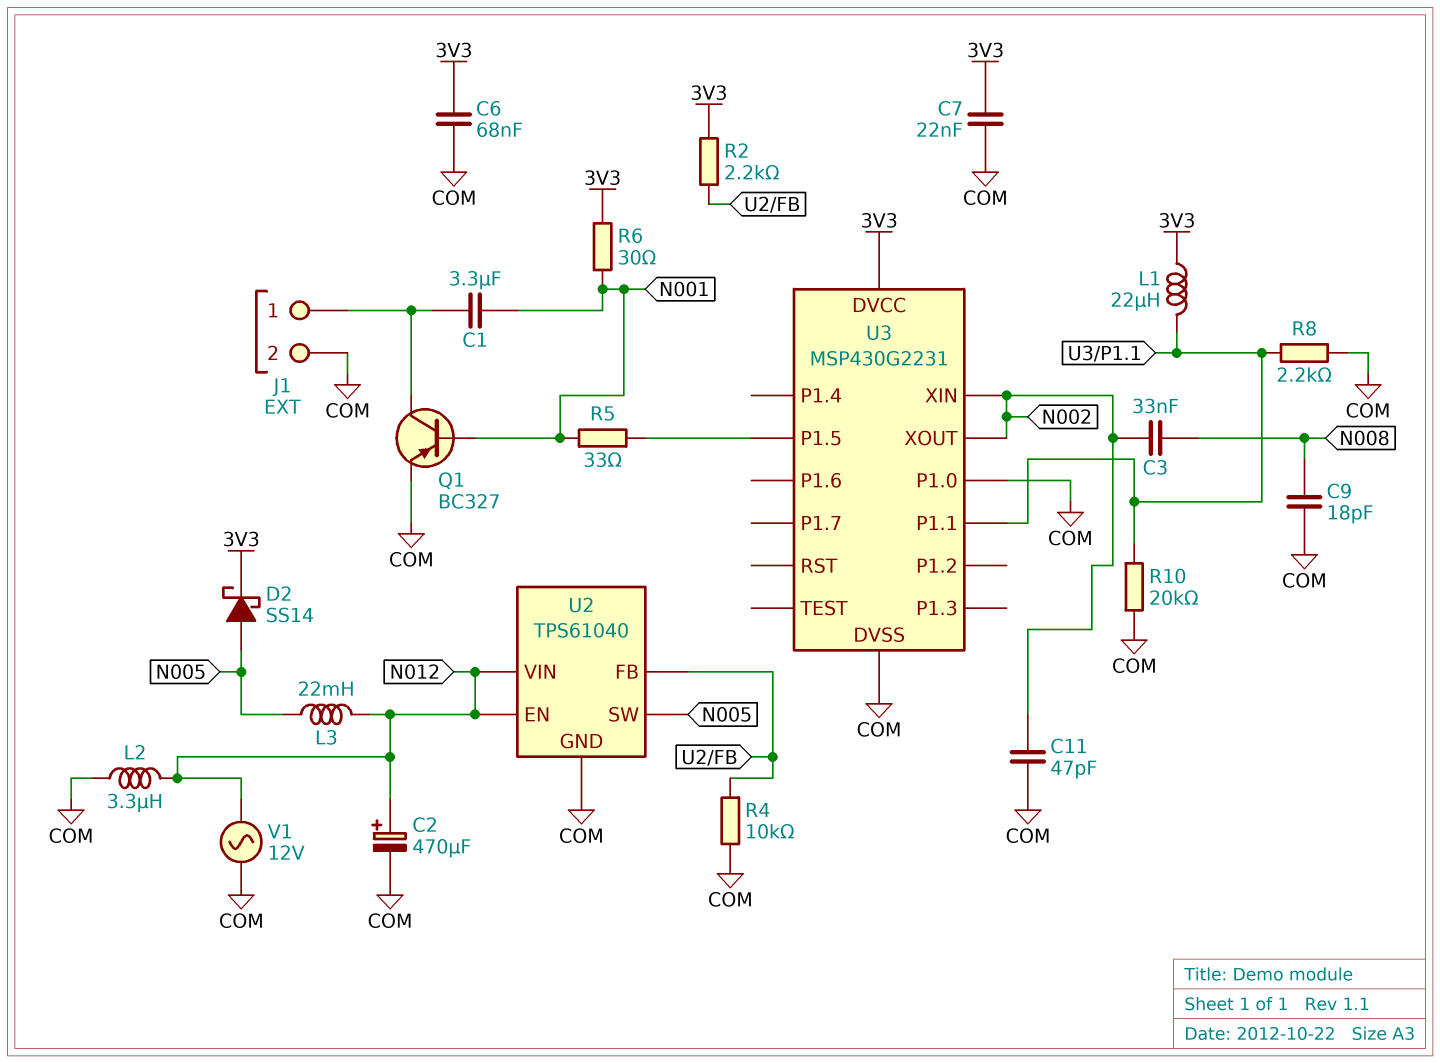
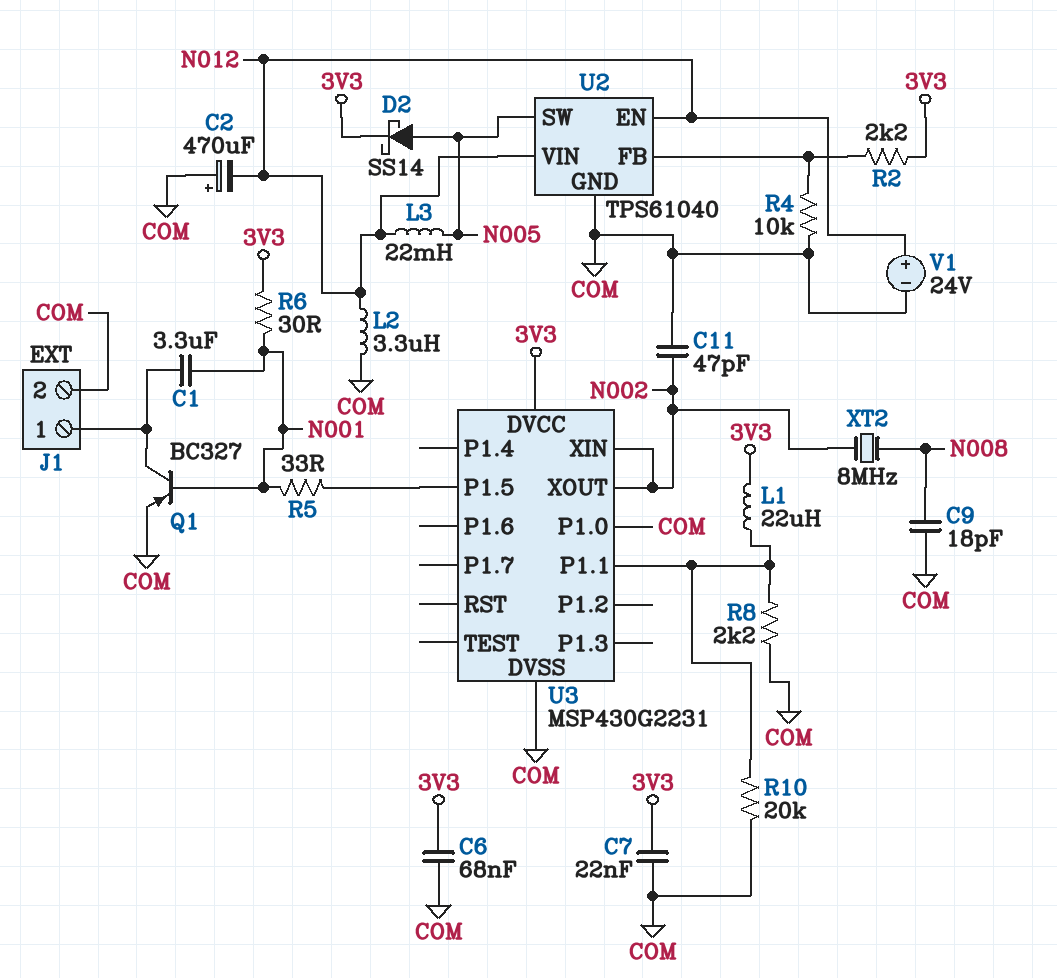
C2: 470uF (plus N012, minus COM) -> 470uF (plus COM, minus N012)
C3: 33nF (N002, N008) -> none
V1: AC 12V (COM, N012) -> 24V (plus N012, minus COM)
XT2: none -> 8MHz (N002, N008)

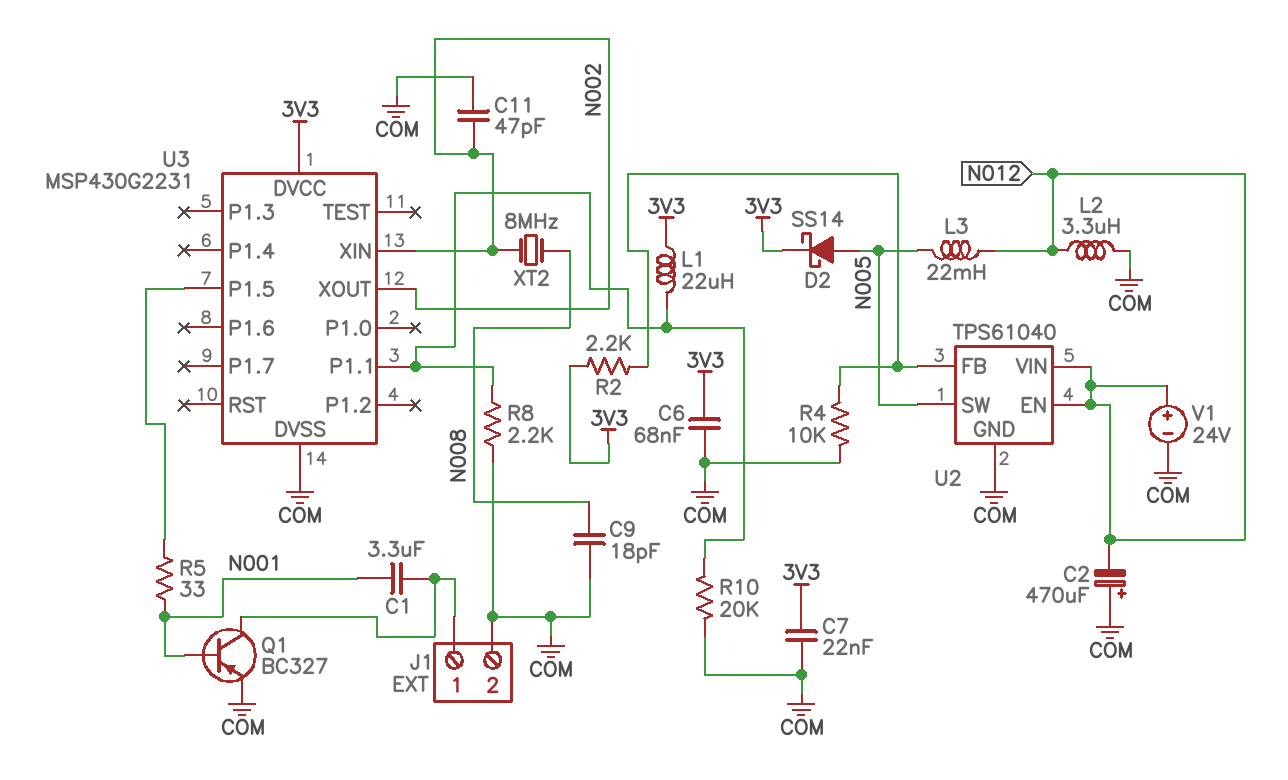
R6: 30 (3V3, N001) -> none
U3 pin P1.0: COM -> none

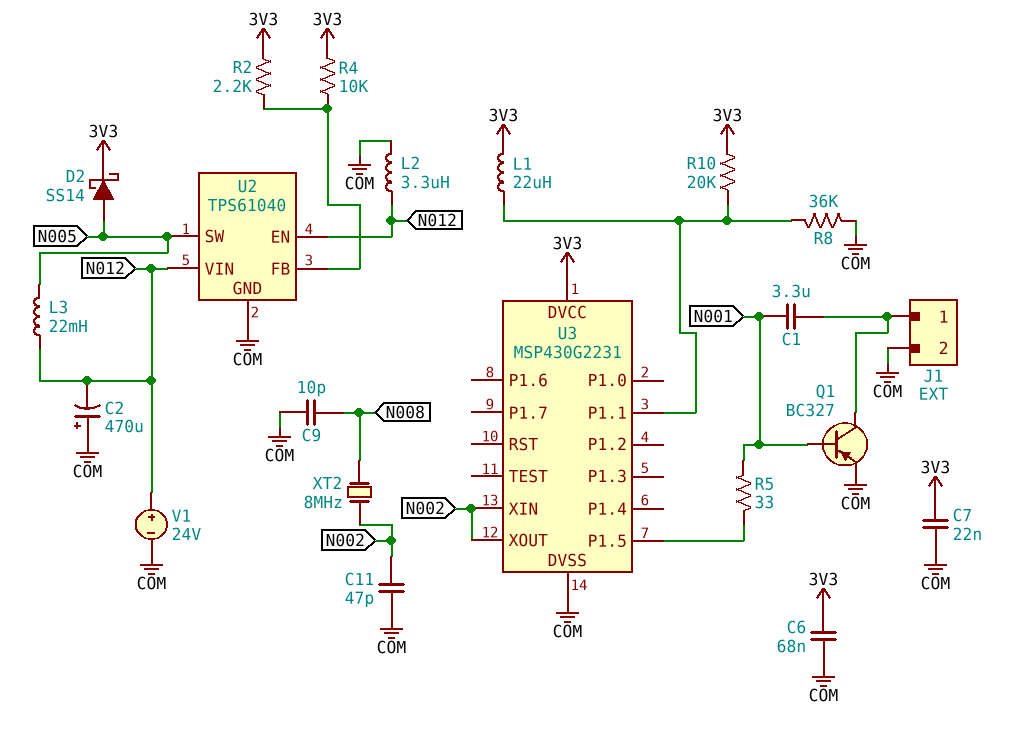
C9: 18pF (COM, N008) -> 10pF (COM, N008)
R4: 10k (COM, U2/FB) -> 10k (3V3, U2/FB)
R8: 2.2k (COM, U3/P1.1) -> 36k (COM, U3/P1.1)
R10: 20k (COM, U3/P1.1) -> 20k (3V3, U3/P1.1)

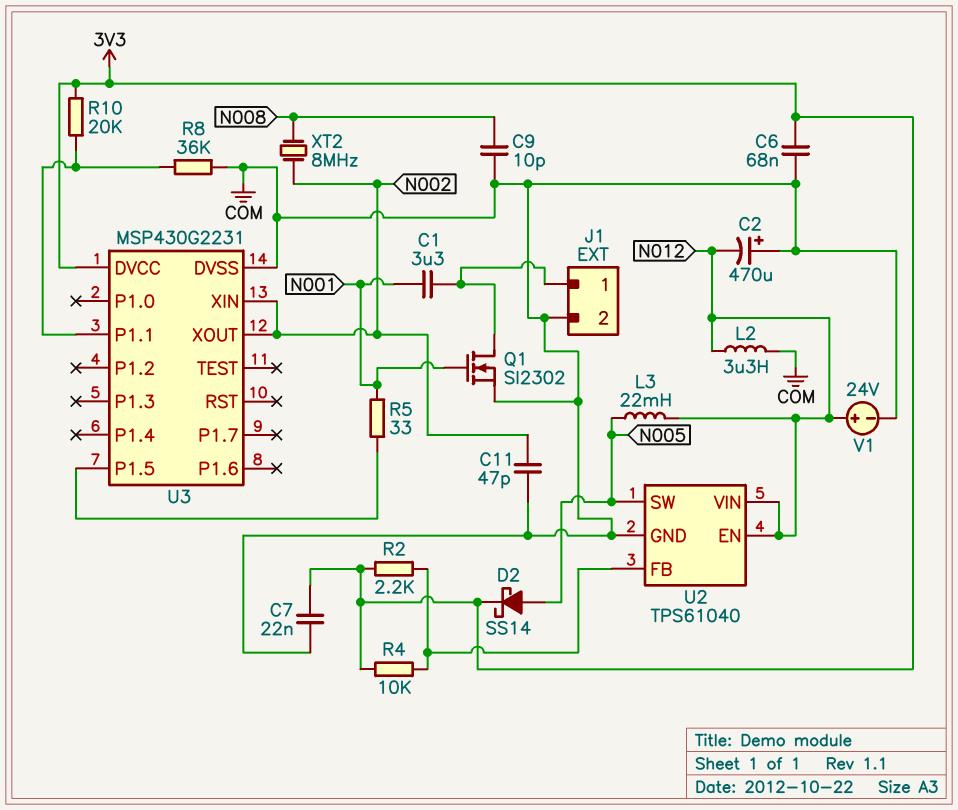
L1: 22uH (3V3, U3/P1.1) -> none
Q1: PNP BC327 (B N001, C J1/1, E COM) -> NMOS SI2302 (G N001, D J1/1, S COM)

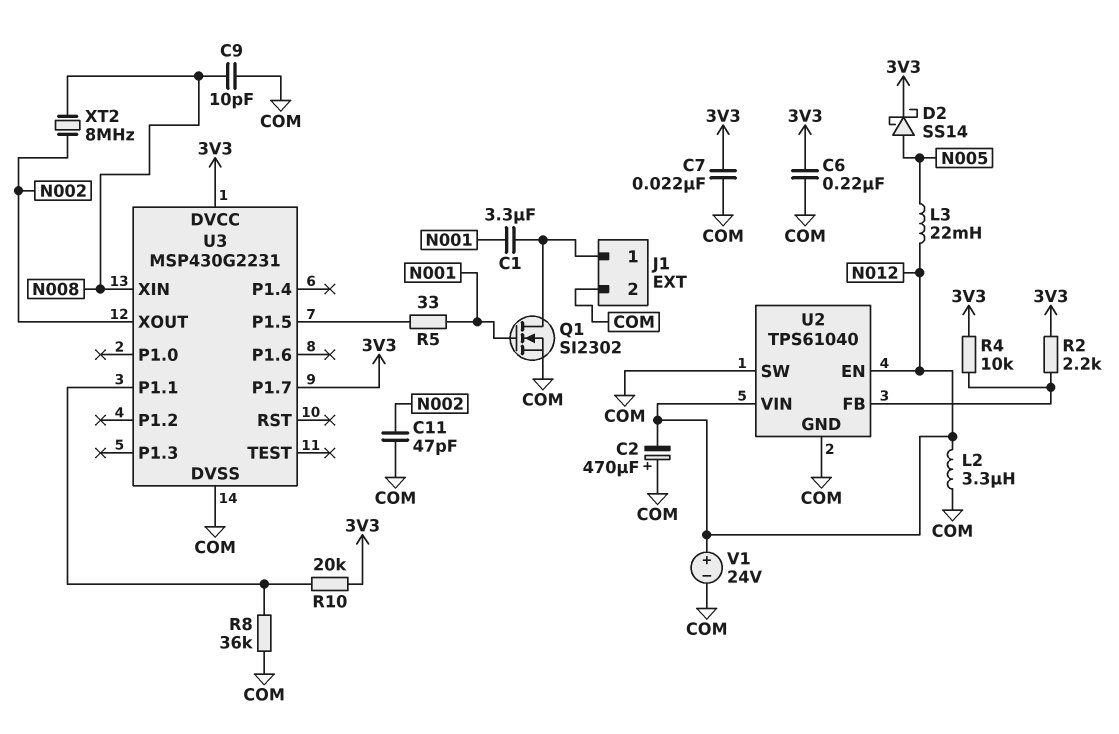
C6: 68nF (3V3, COM) -> 220nF (3V3, COM)
U2 pin SW: N005 -> COM
U3 pin P1.7: none -> 3V3
U3 pin XIN: N002 -> N008

